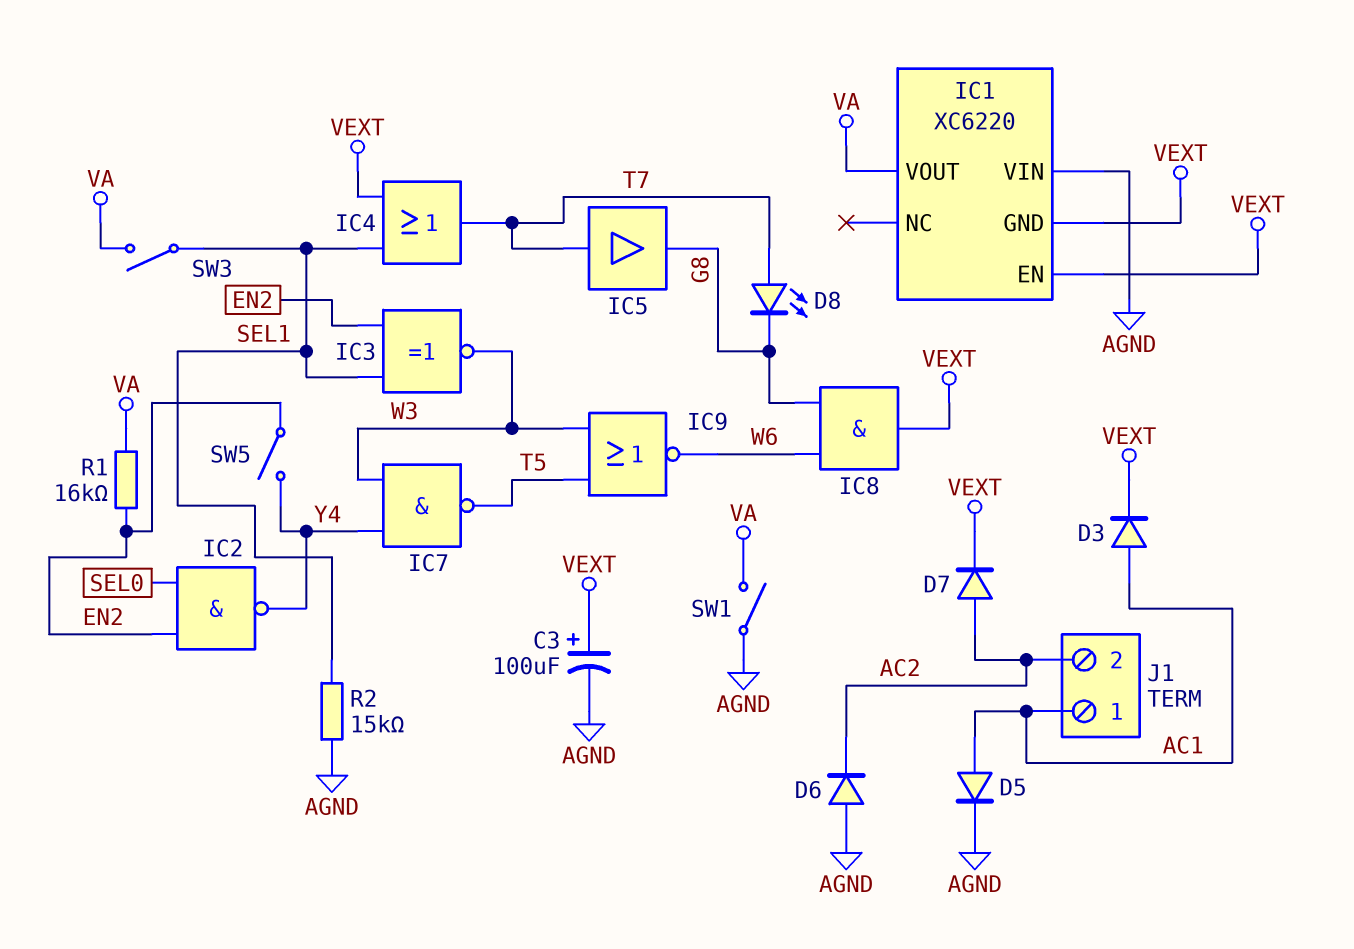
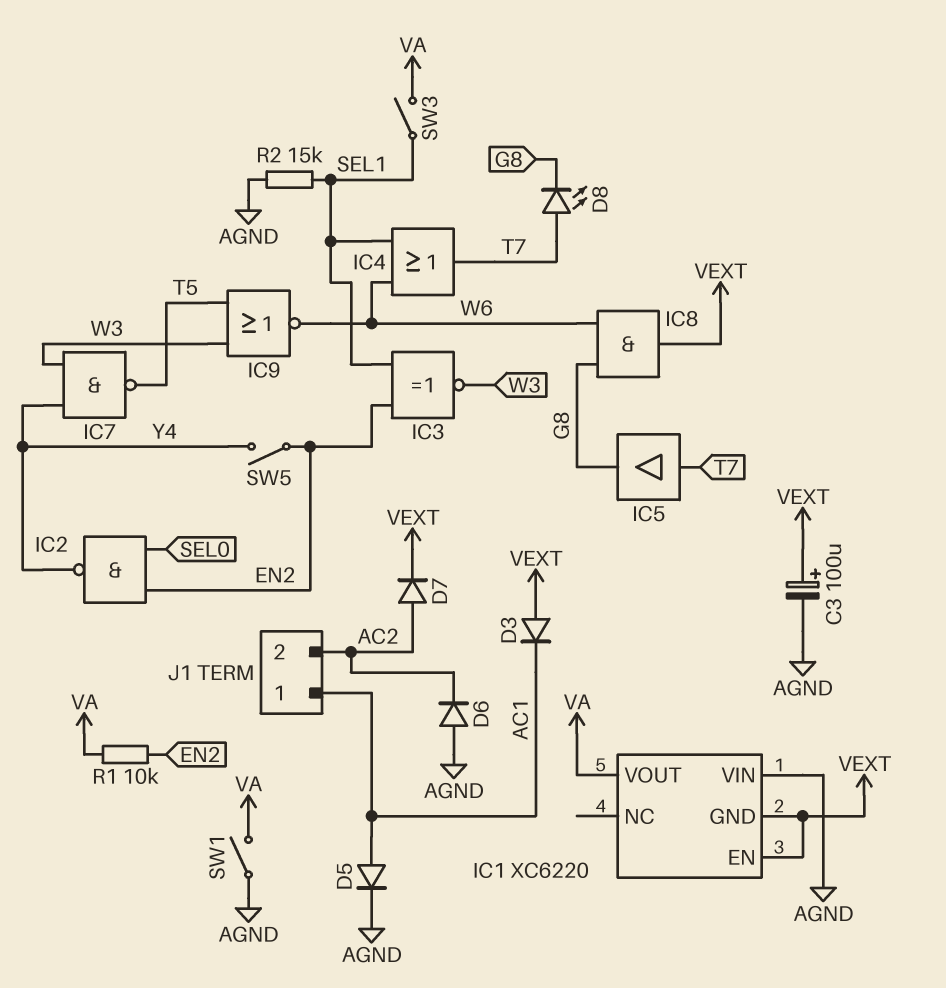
D3: diode (A AC1, K VEXT) -> diode (A VEXT, K AC1)
IC4: OR (in SEL1, in VEXT, out T7) -> OR (in SEL1, in W6, out T7)
R1: 16k (EN2, VA) -> 10k (EN2, VA)

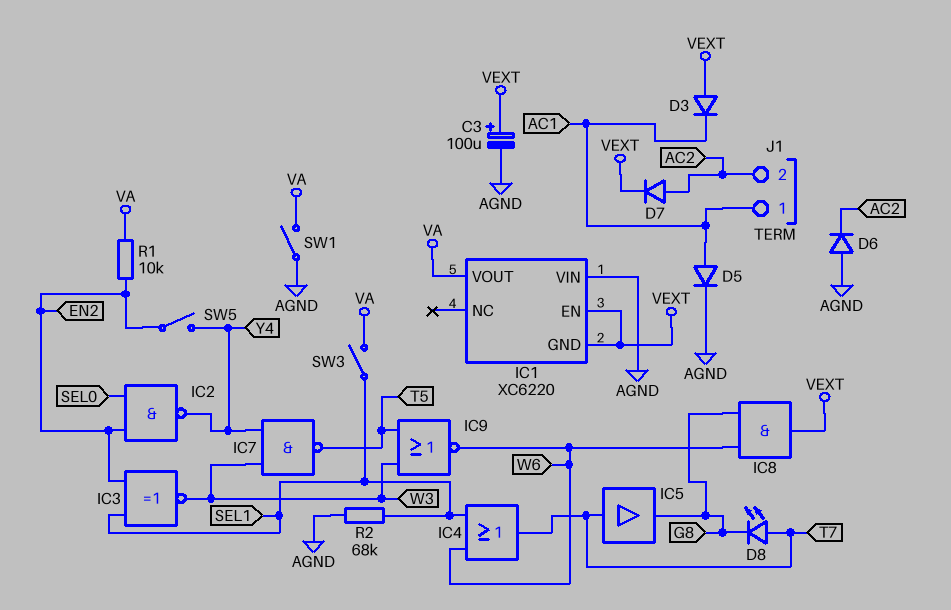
R2: 15k (AGND, SEL1) -> 68k (AGND, SEL1)

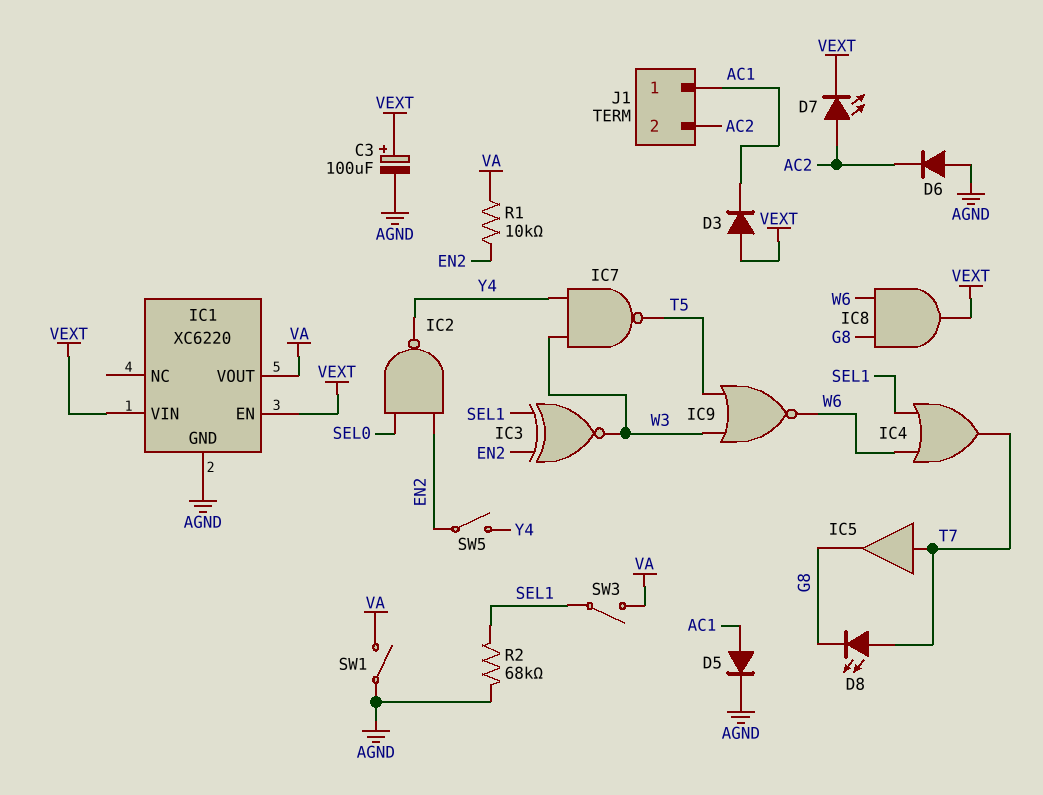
D7: diode (A AC2, K VEXT) -> LED (A AC2, K VEXT)
IC1 pin GND: VEXT -> AGND
IC1 pin VIN: AGND -> VEXT

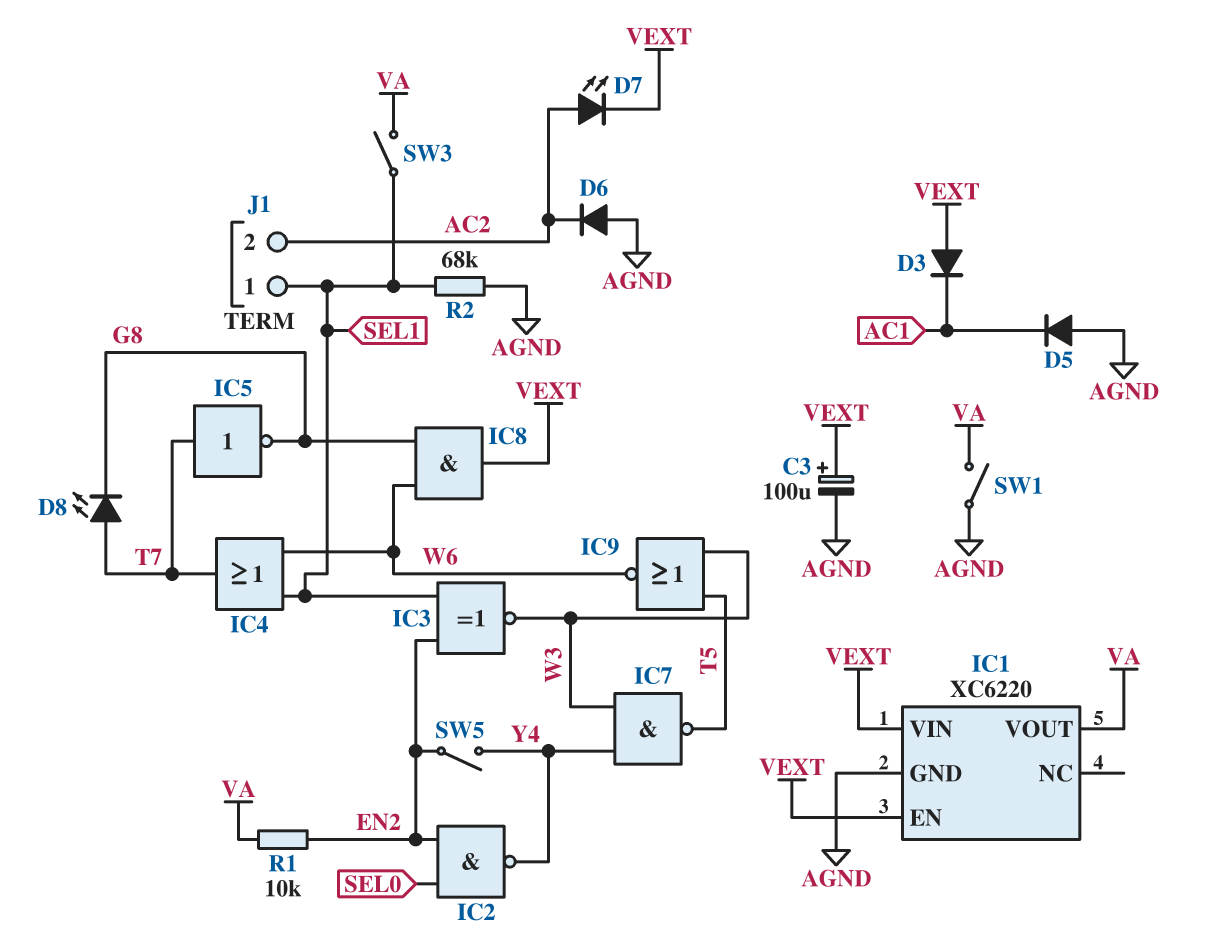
D5: diode (A AC1, K AGND) -> diode (A AGND, K AC1)
IC5: buffer (in T7, out G8) -> NOT (in T7, out G8)
J1 pin 1: AC1 -> SEL1

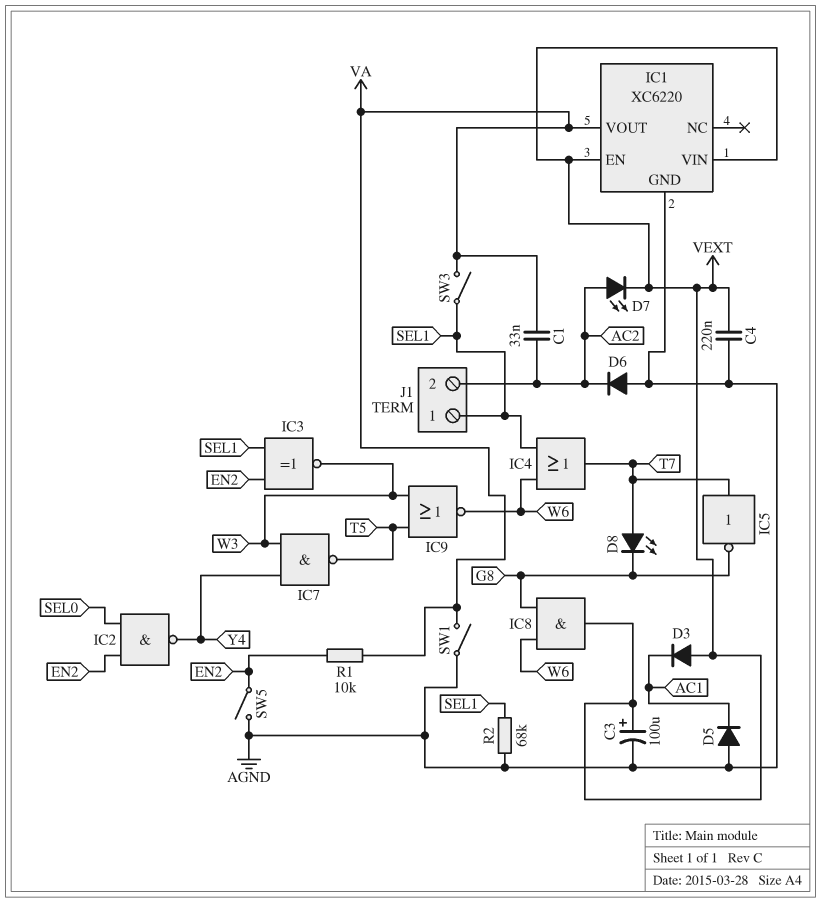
C1: none -> 33nF (AC2, VA)
C4: none -> 220nF (AGND, VEXT)
SW5: switch (EN2, Y4) -> switch (AGND, EN2)

